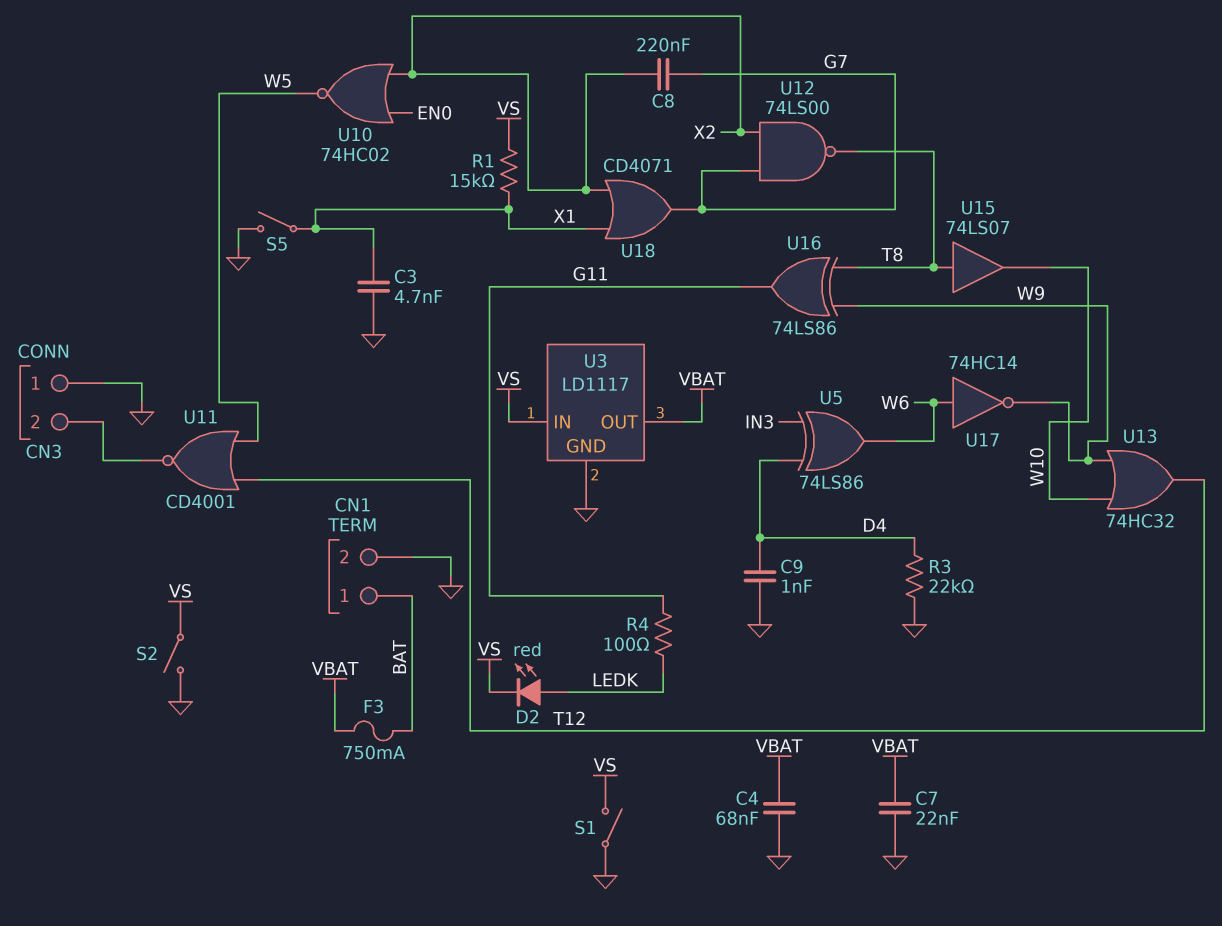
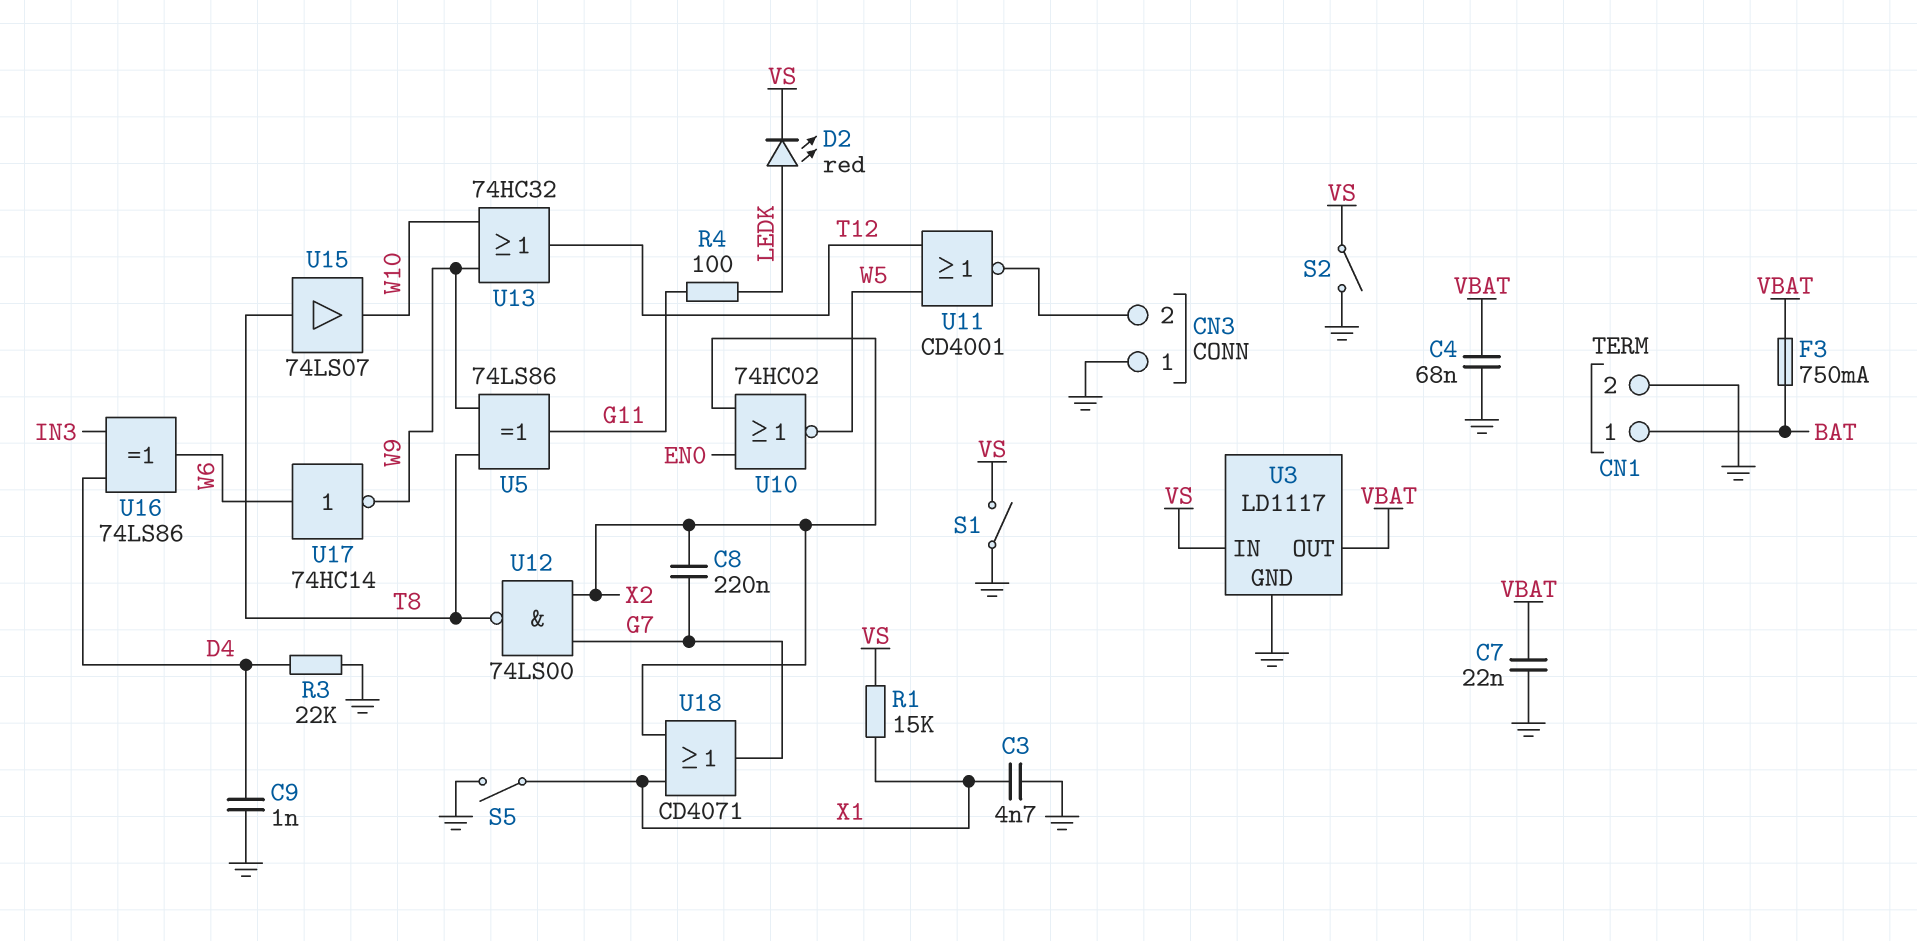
U5: XOR 74LS86 (in D4, in IN3, out W6) -> XOR 74LS86 (in T8, in W9, out G11)
U16: XOR 74LS86 (in T8, in W9, out G11) -> XOR 74LS86 (in D4, in IN3, out W6)

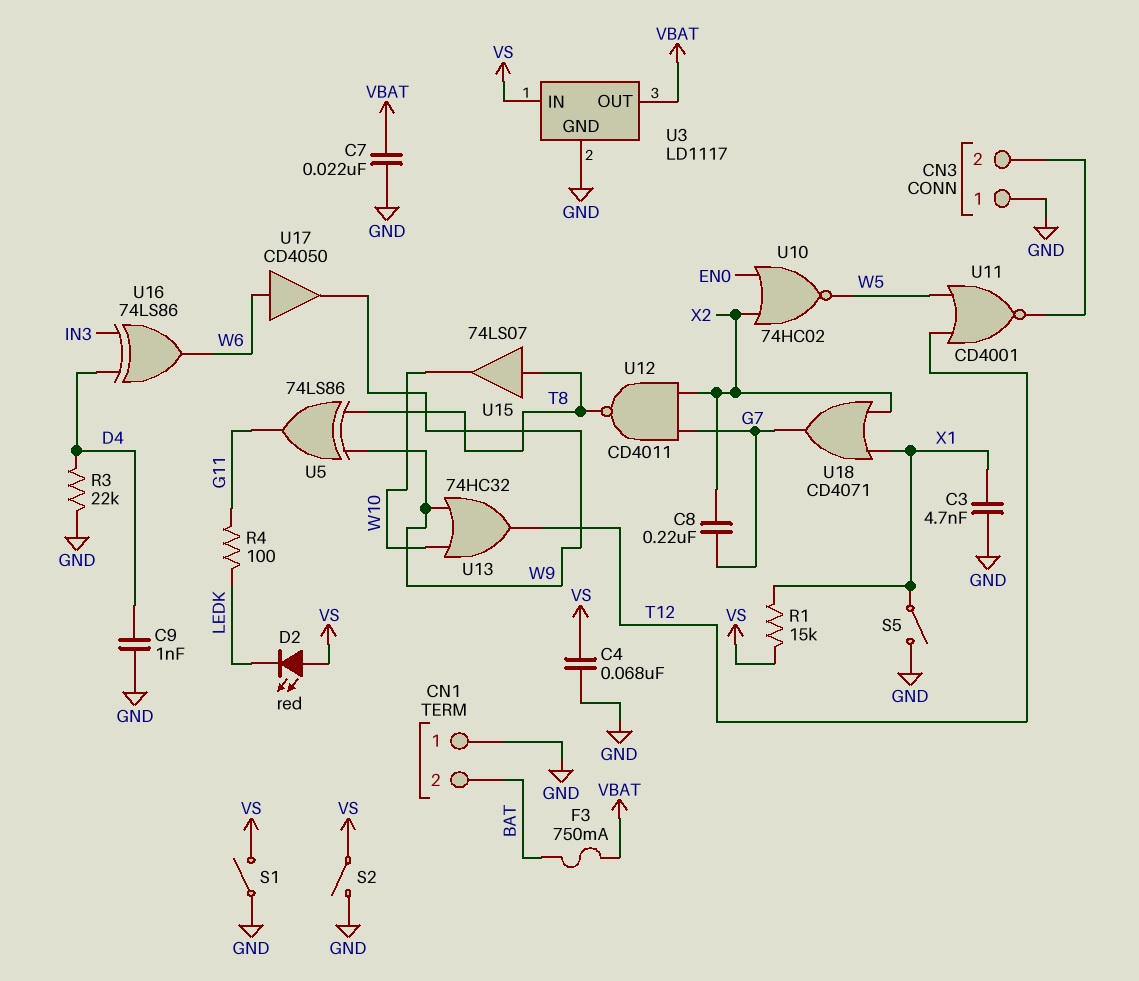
C4: 68nF (GND, VBAT) -> 68nF (GND, VS)
CN1 pin 1: BAT -> GND
CN1 pin 2: GND -> BAT
D2: LED red (A LEDK, K VS) -> LED red (A VS, K LEDK)
U12: NAND 74LS00 (in G7, in X2, out T8) -> NAND CD4011 (in G7, in X2, out T8)
U17: NOT 74HC14 (in W6, out W9) -> buffer CD4050 (in W6, out W9)

